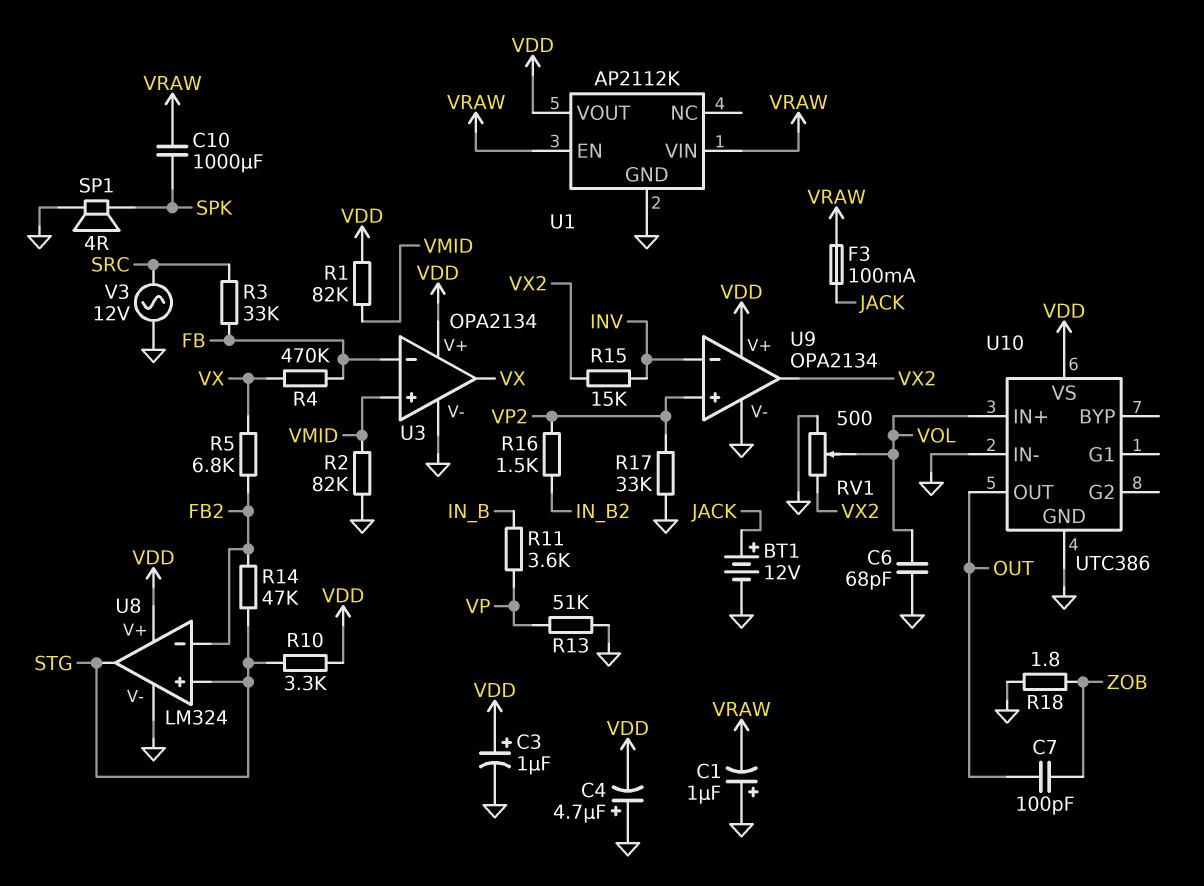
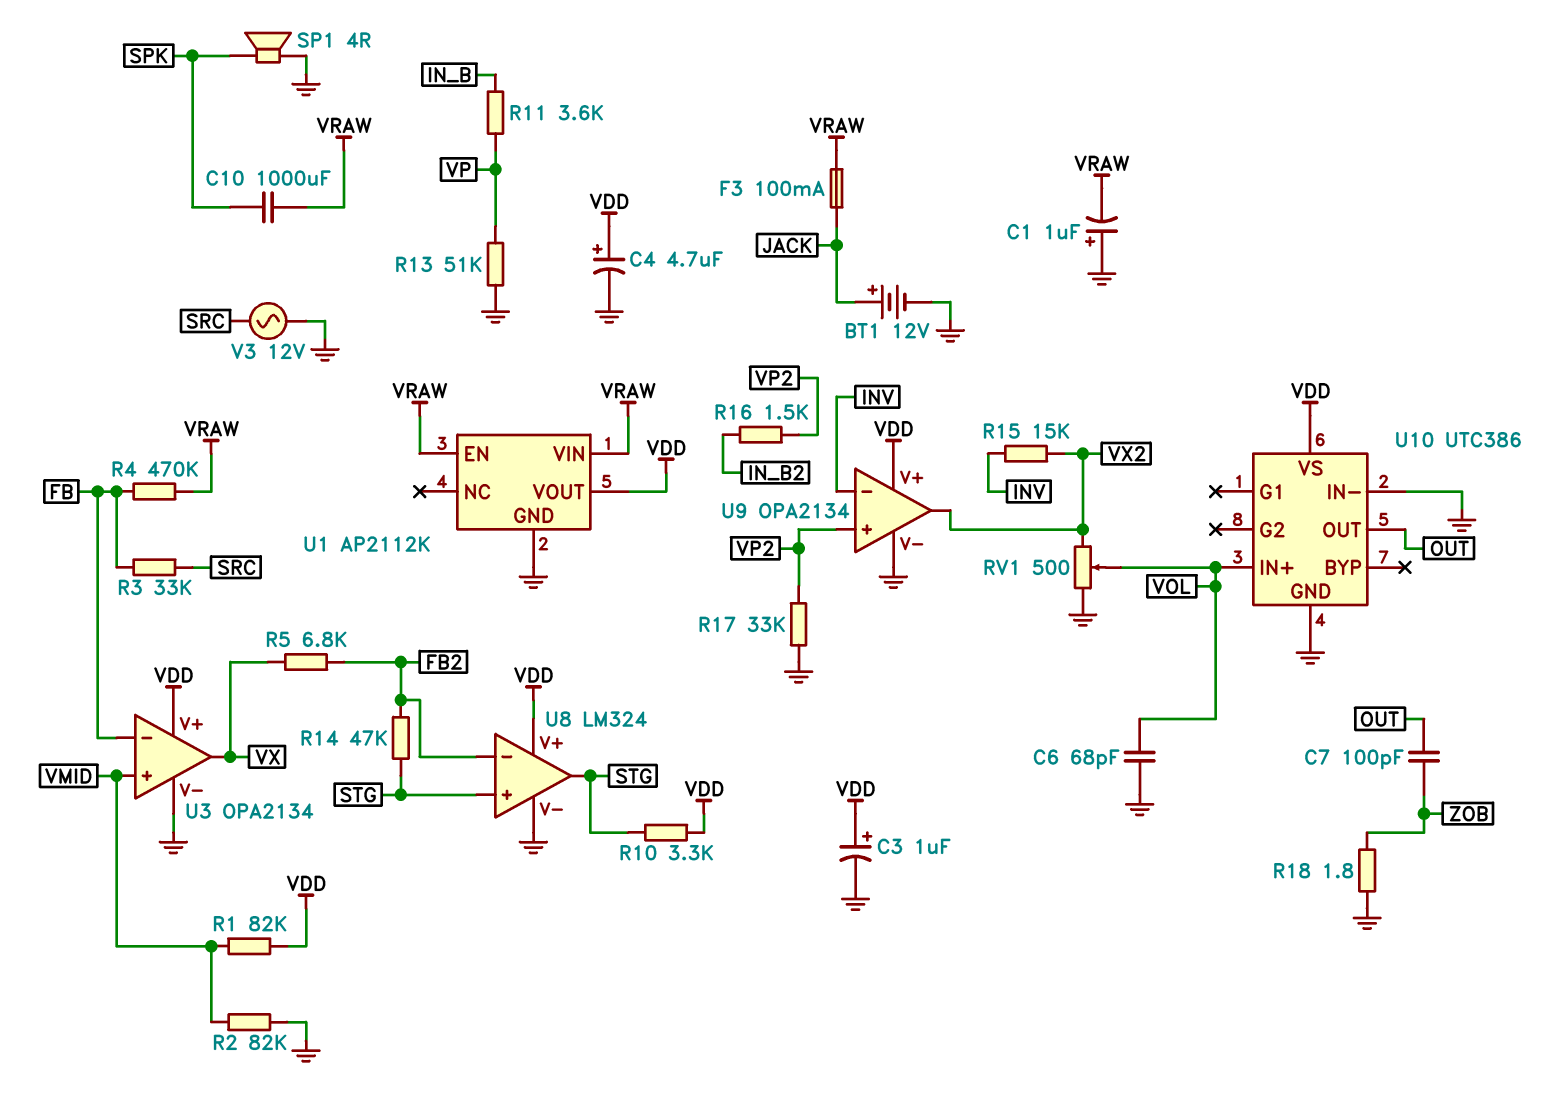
C4: 4.7uF (plus GND, minus VDD) -> 4.7uF (plus VDD, minus GND)
R4: 470k (FB, VX) -> 470k (FB, VRAW)

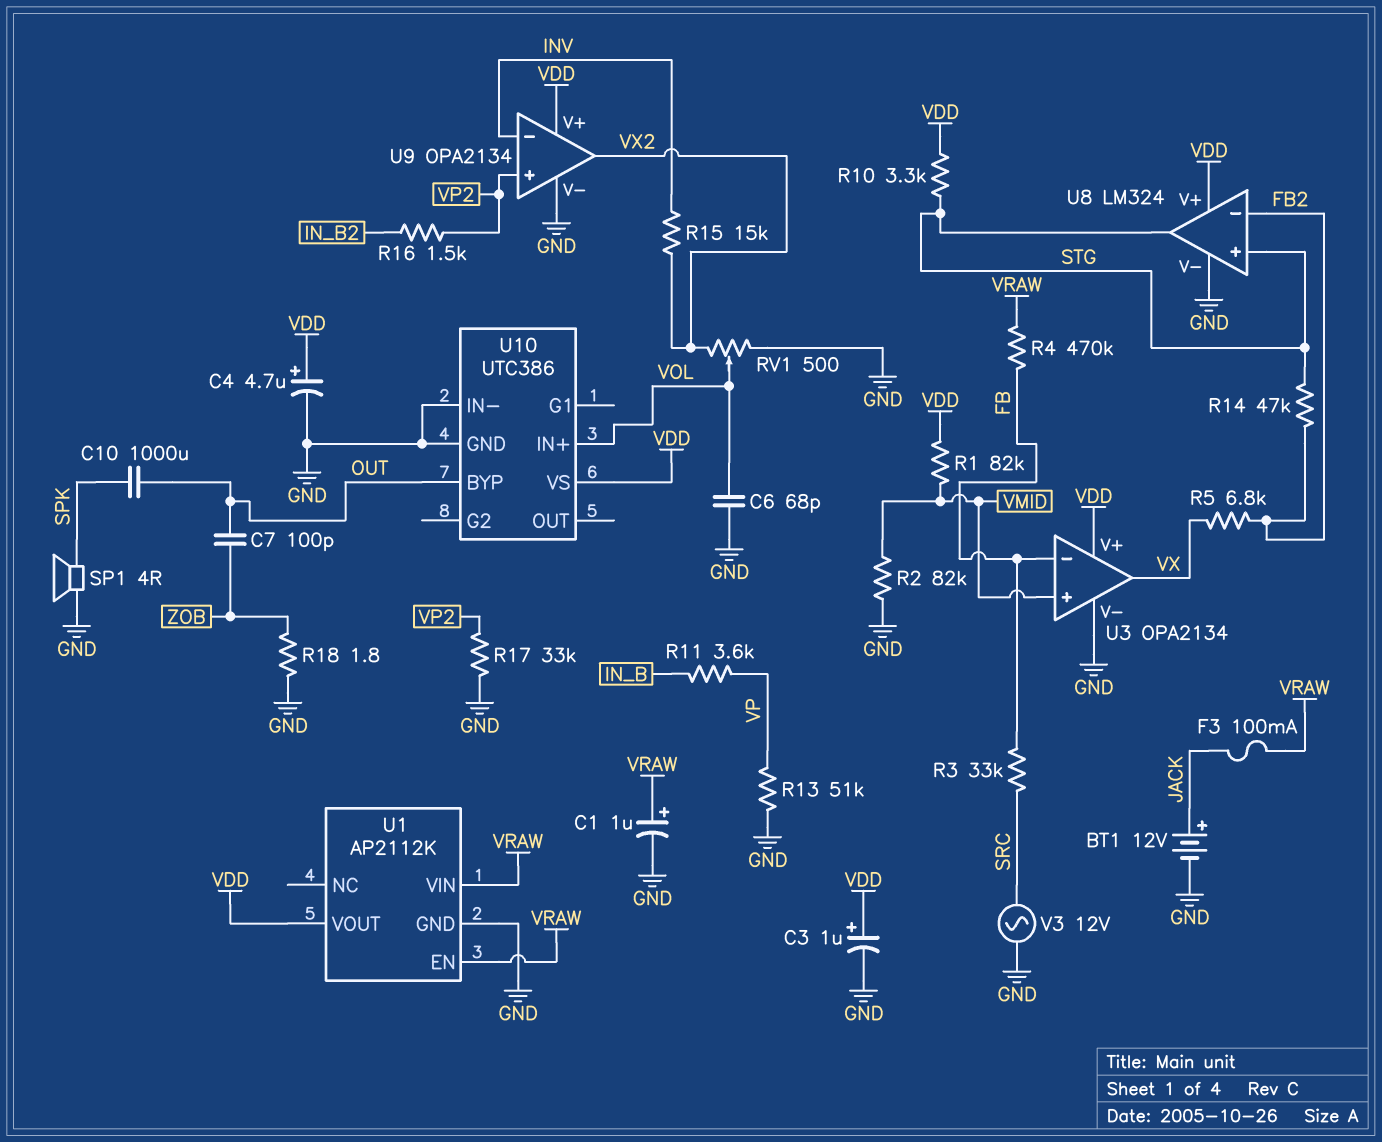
C1: 1uF (plus GND, minus VRAW) -> 1uF (plus VRAW, minus GND)
C10: 1000uF (SPK, VRAW) -> 1000uF (OUT, SPK)
U10 pin BYP: none -> OUT
U10 pin OUT: OUT -> none

